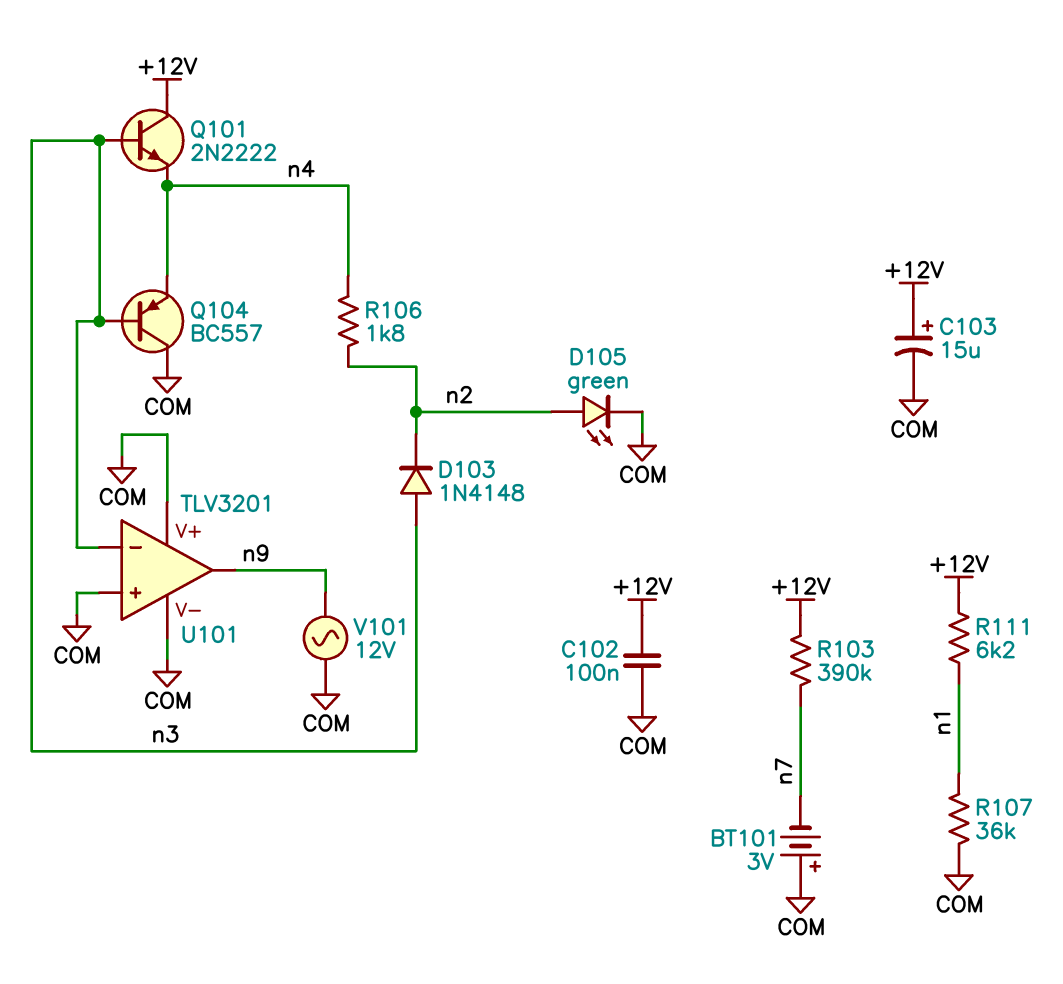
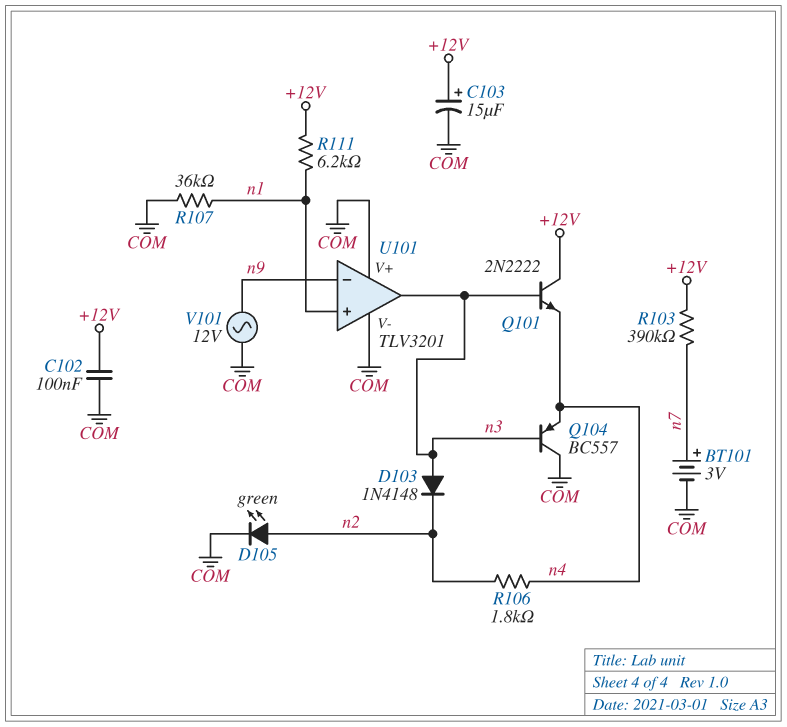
BT101: 3V (plus COM, minus n7) -> 3V (plus n7, minus COM)
U101 pin in+: COM -> n1
U101 pin in-: n3 -> n9
U101 pin out: n9 -> n3

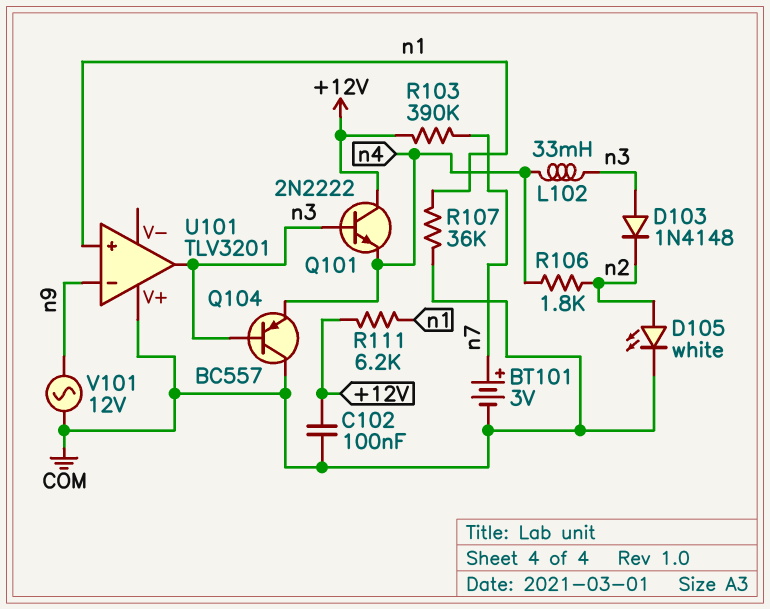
C103: 15uF (plus +12V, minus COM) -> none
D105: LED green (A n2, K COM) -> LED white (A n2, K COM)
L102: none -> 33mH (n3, n4)
U101 pin V-: COM -> none

